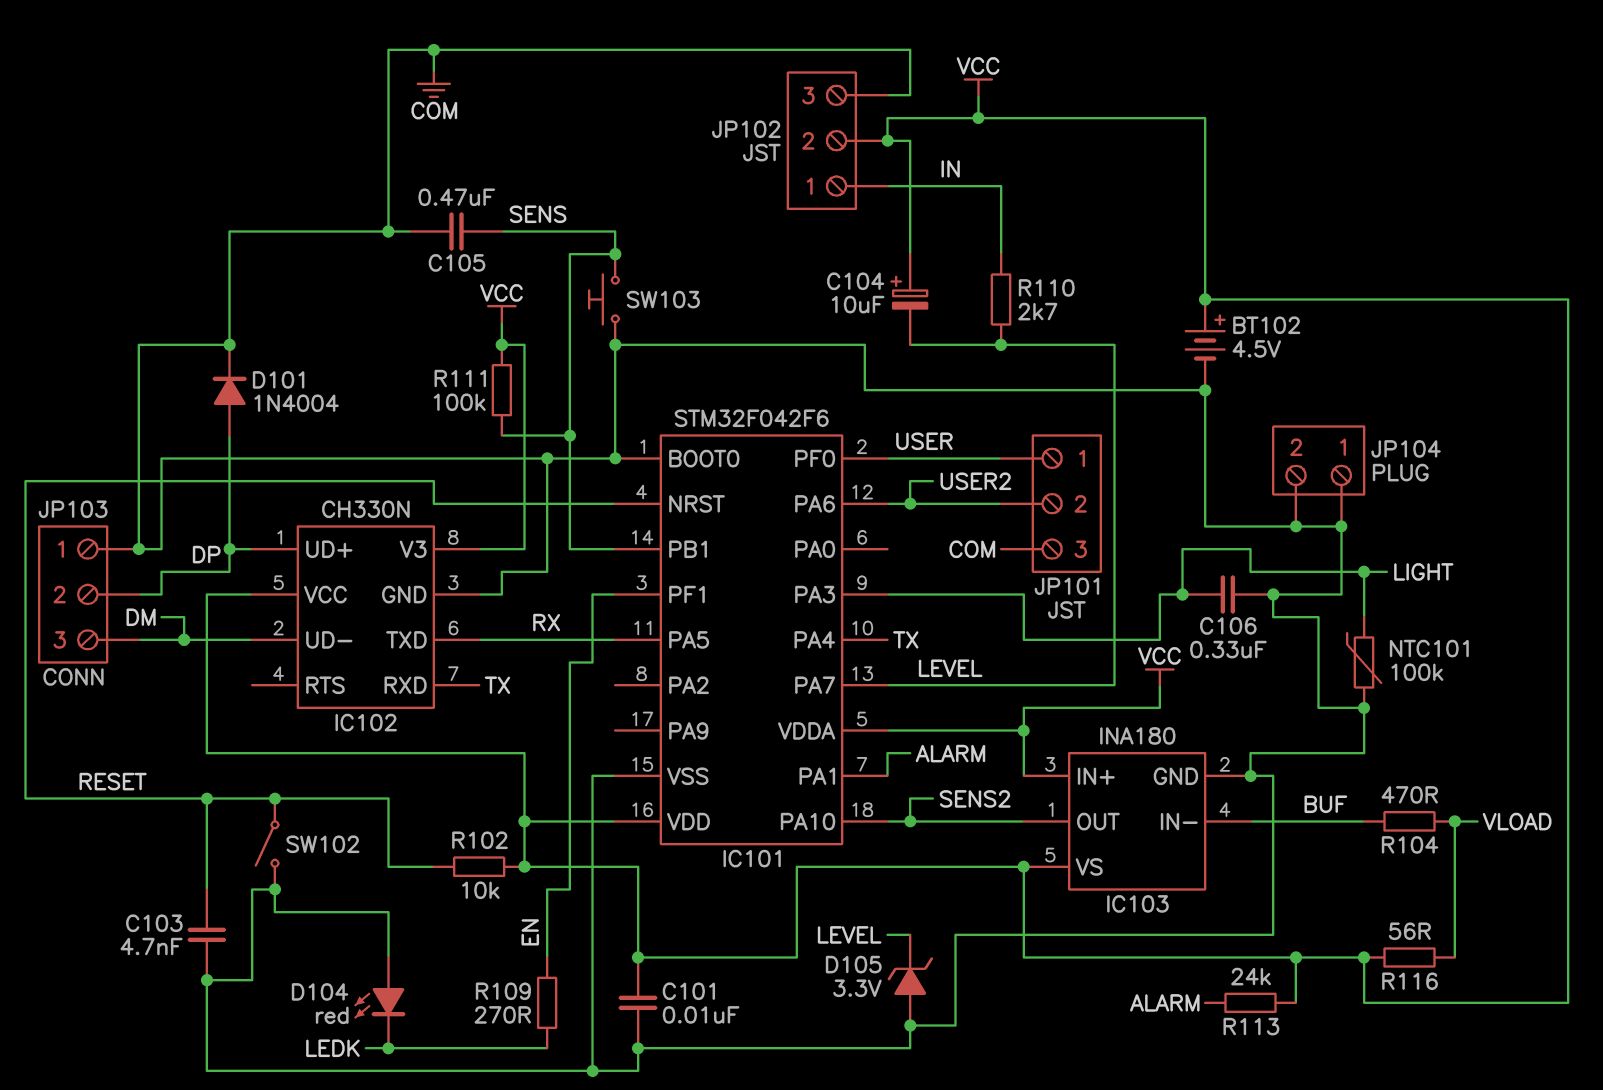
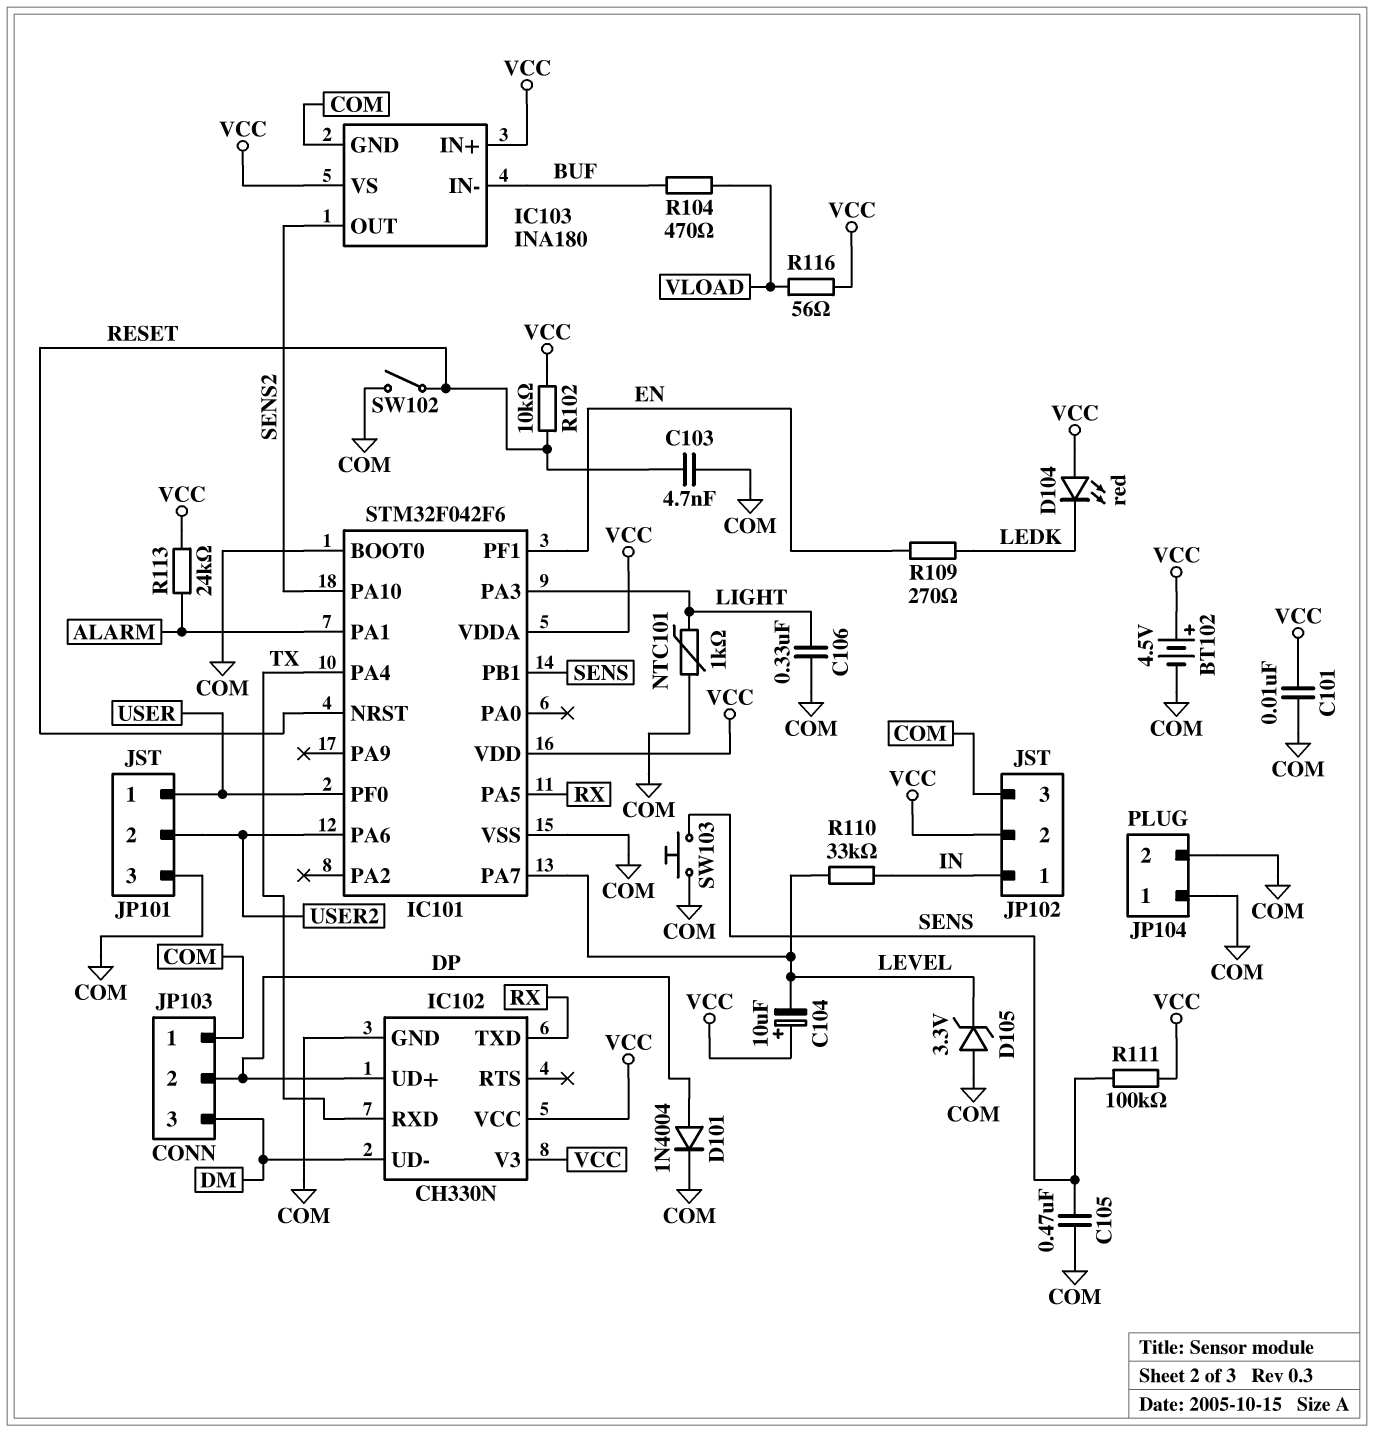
D104: LED red (A COM, K LEDK) -> LED red (A VCC, K LEDK)
NTC101: 100k (COM, LIGHT) -> 1k (COM, LIGHT)
R110: 2.7k (IN, LEVEL) -> 33k (IN, LEVEL)

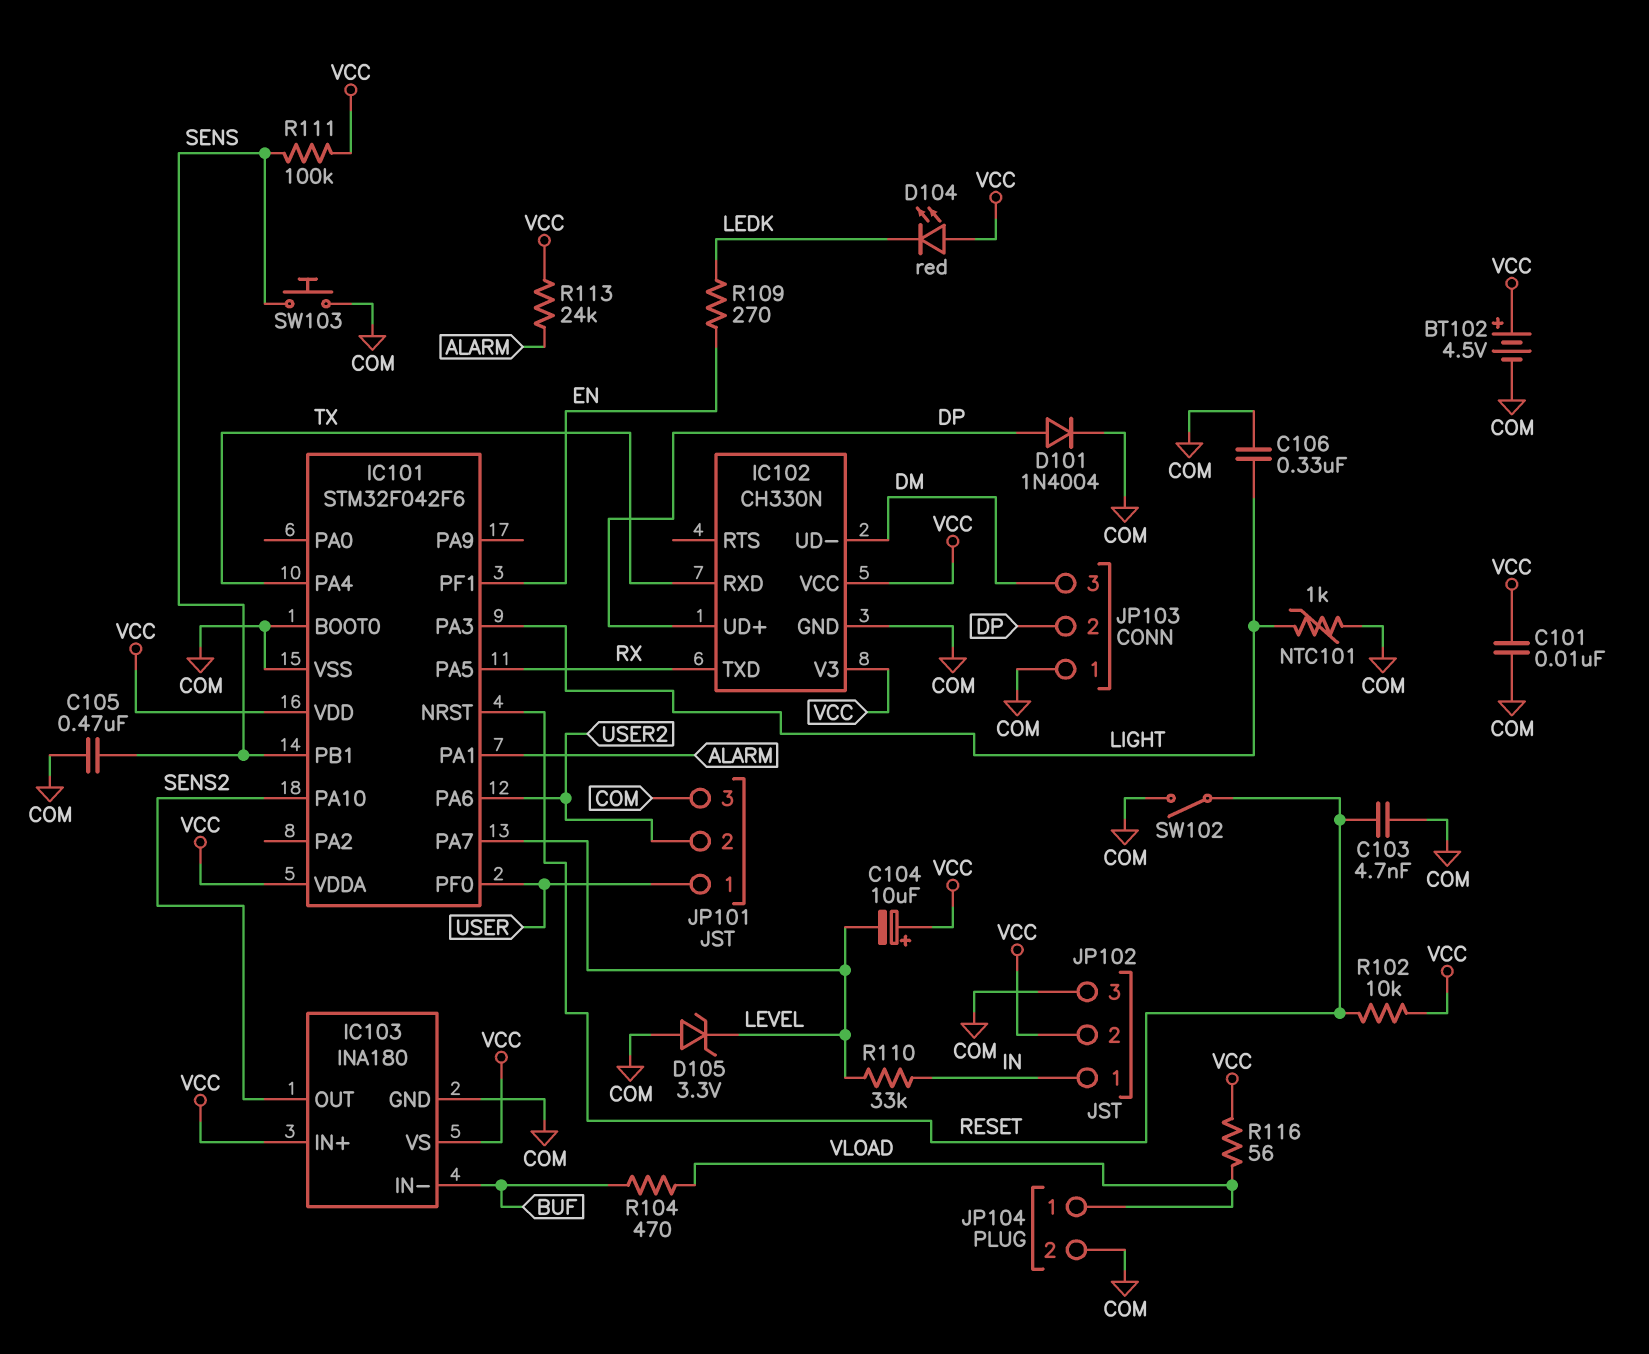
JP104 pin 1: COM -> VLOAD

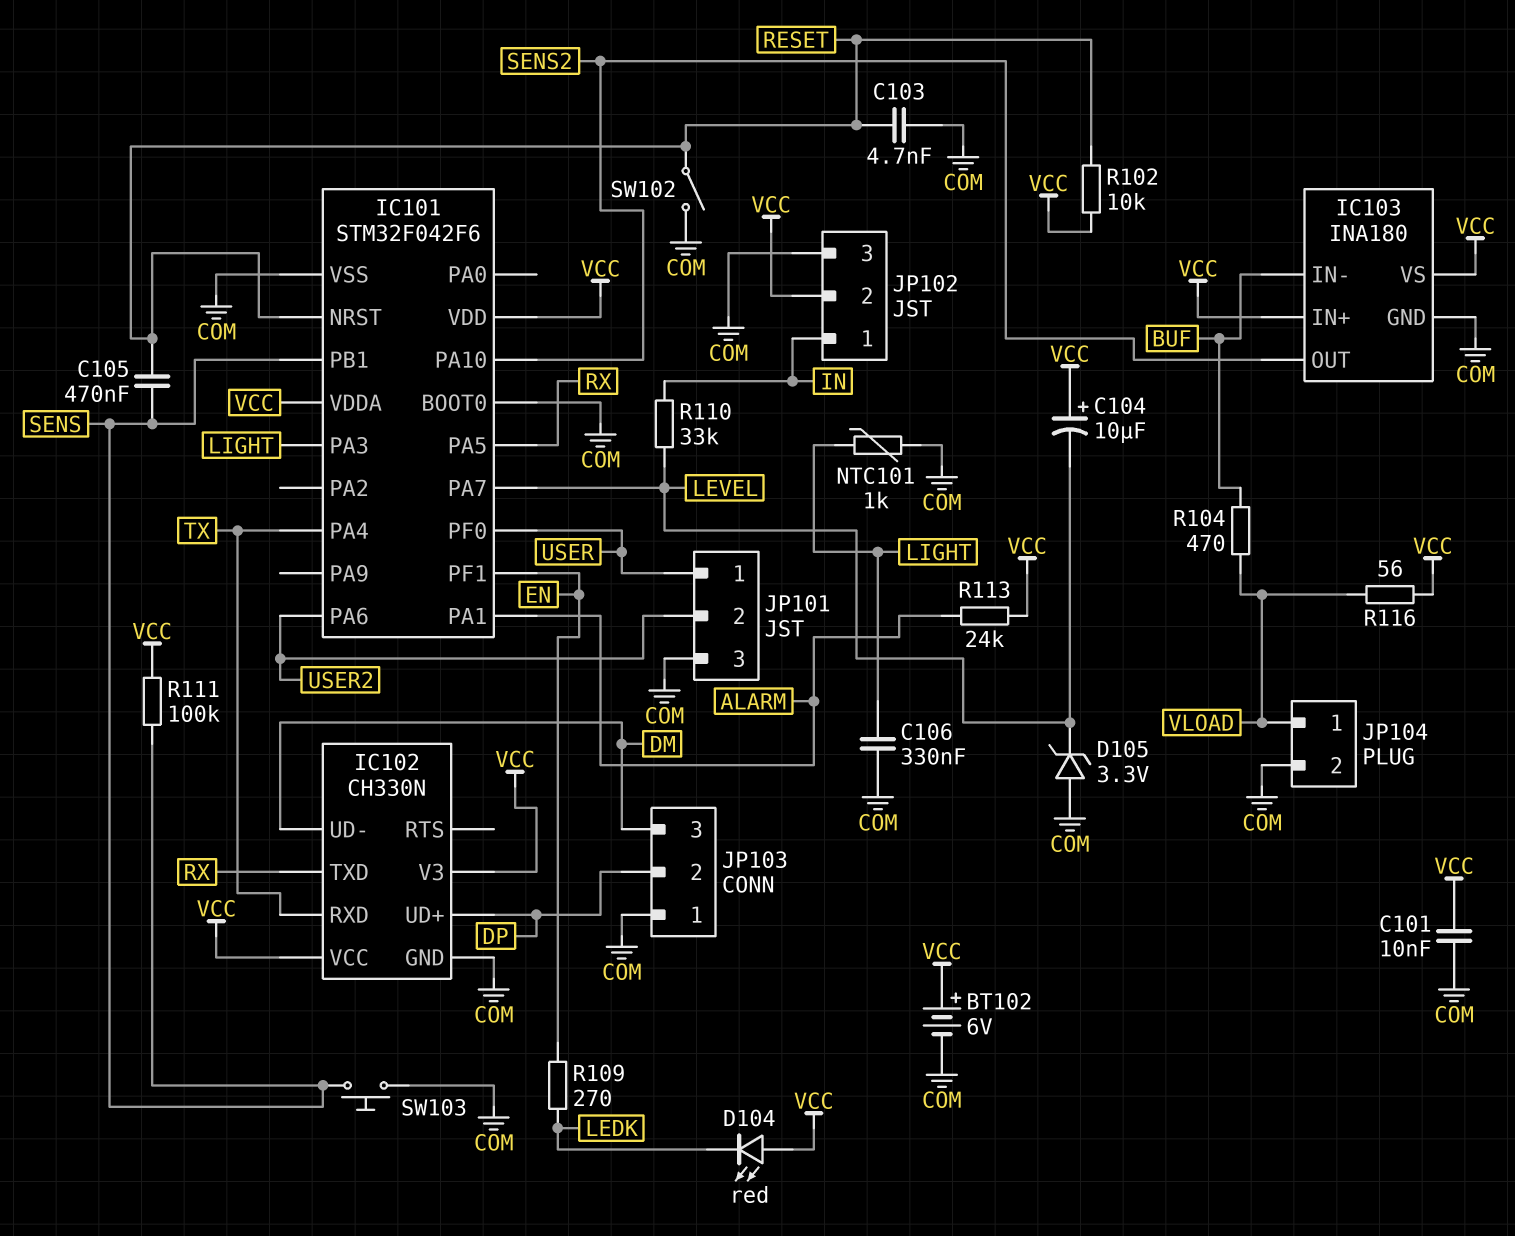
BT102: 4.5V (plus VCC, minus COM) -> 6V (plus VCC, minus COM)
C105: 470nF (COM, SENS) -> 470nF (RESET, SENS)
D101: diode 1N4004 (A DP, K COM) -> none

